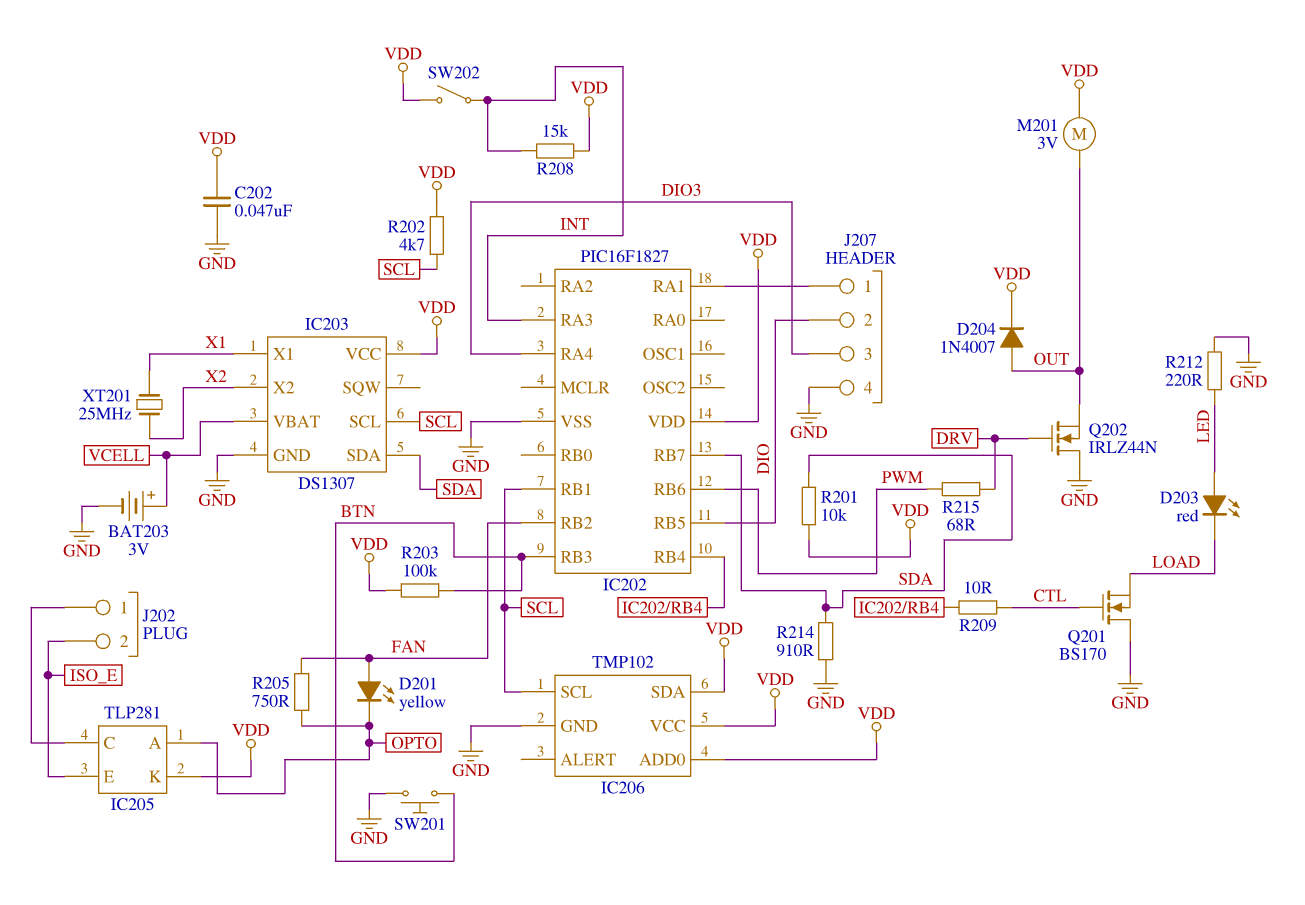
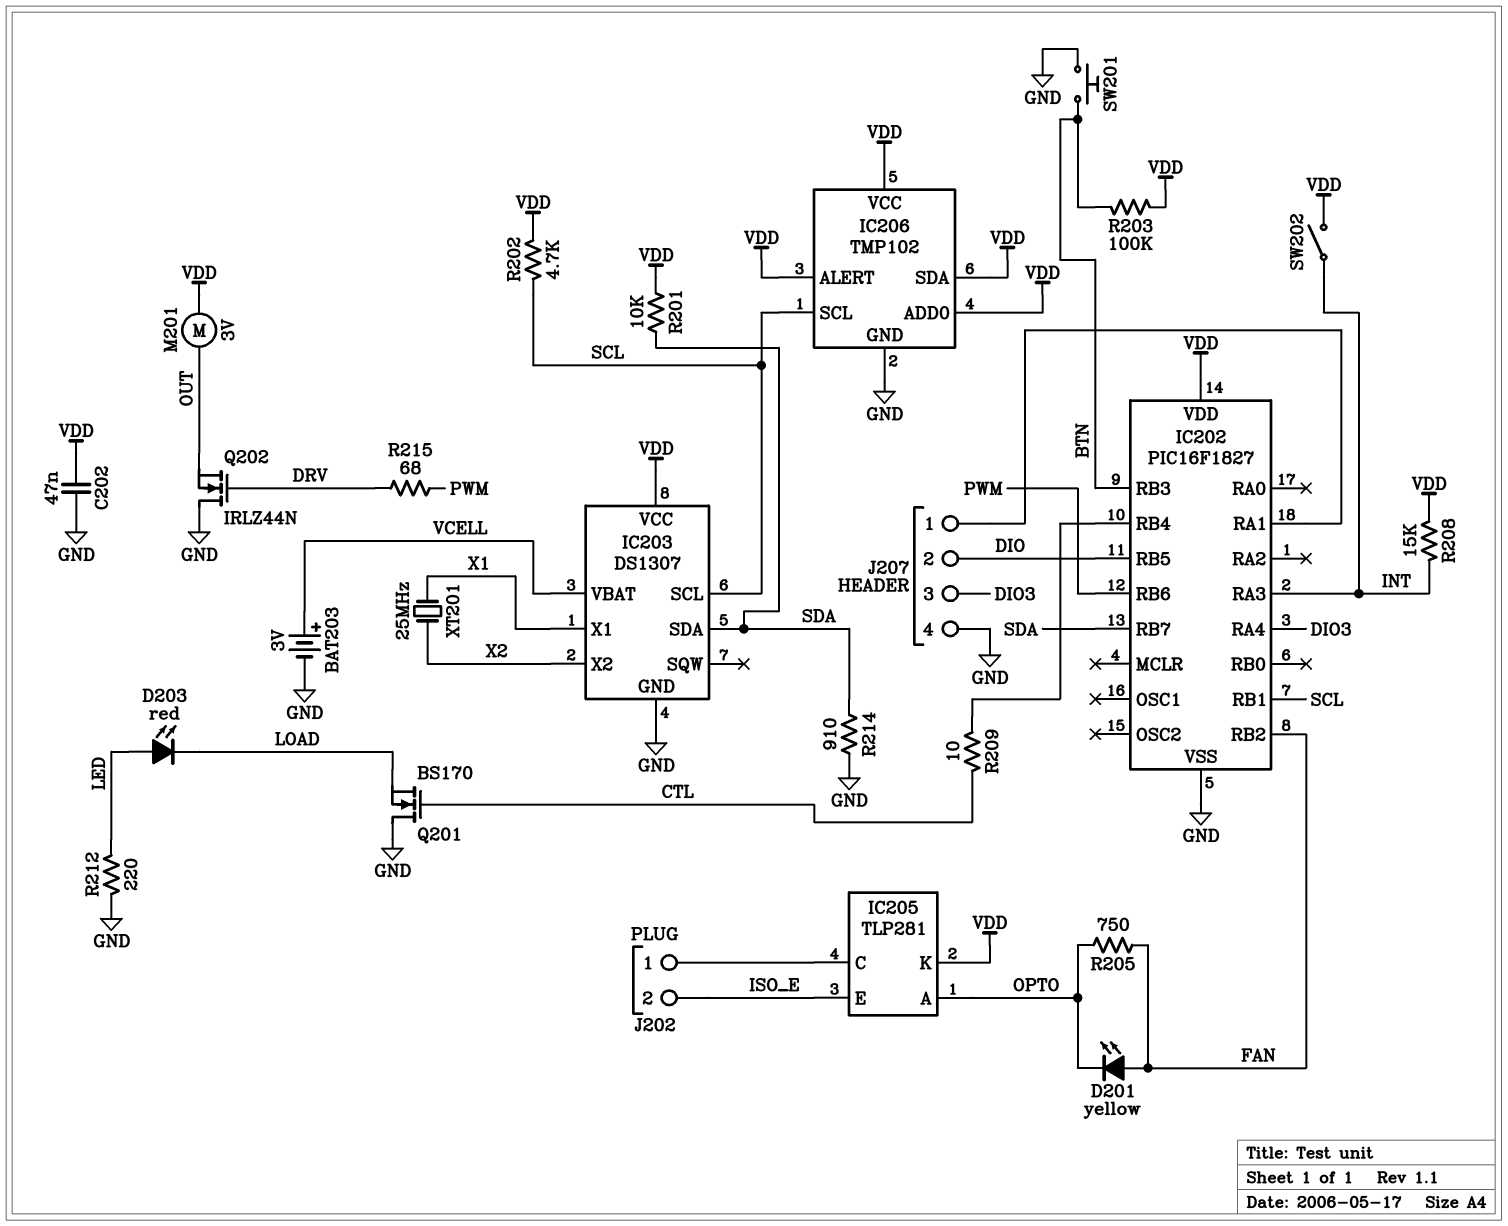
D204: diode 1N4007 (A OUT, K VDD) -> none
IC206 pin ALERT: none -> VDD

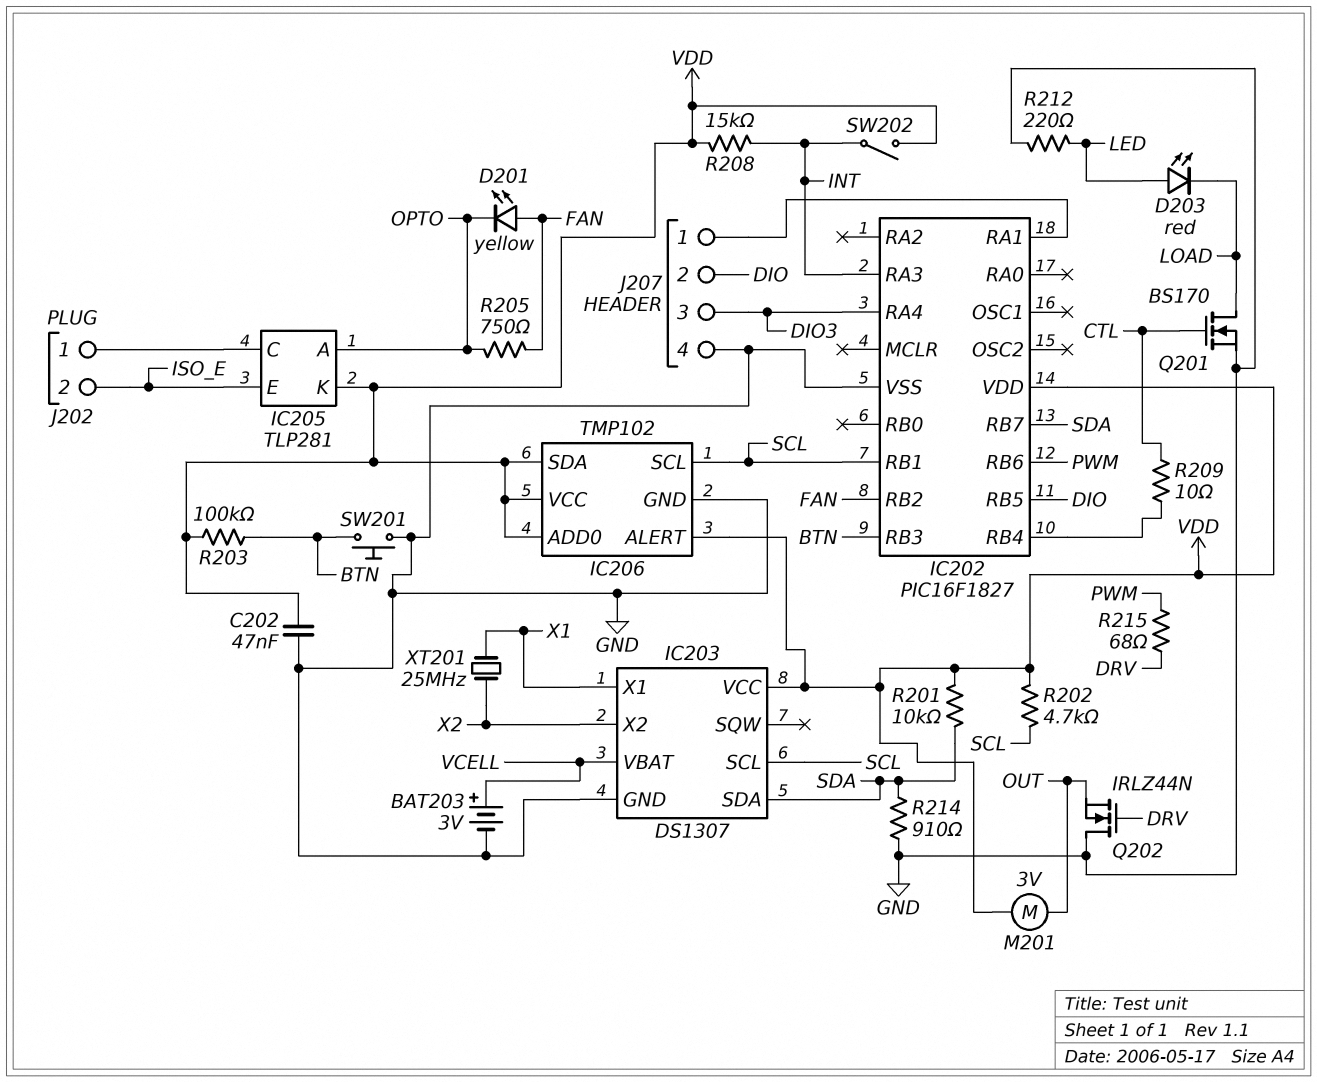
Q201: NMOS BS170 (G CTL, D GND, S LOAD) -> NMOS BS170 (G CTL, D LOAD, S GND)

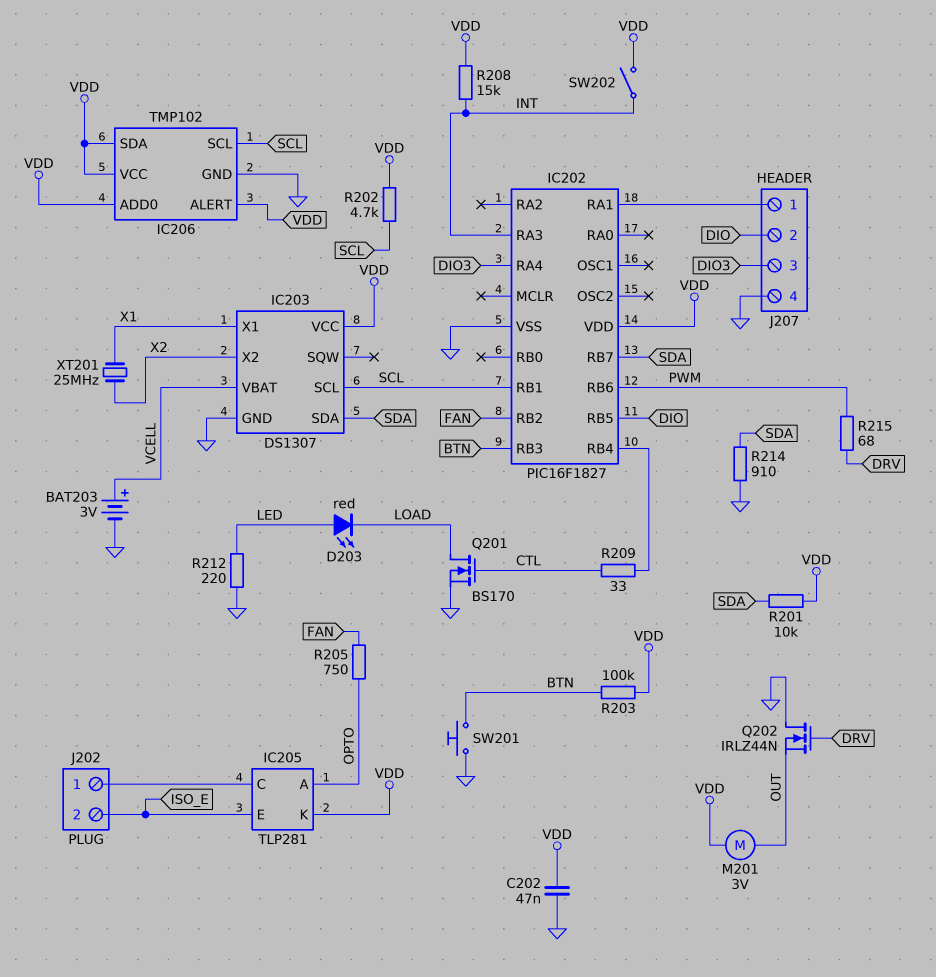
D201: LED yellow (A FAN, K OPTO) -> none
R209: 10 (CTL, IC202/RB4) -> 33 (CTL, IC202/RB4)

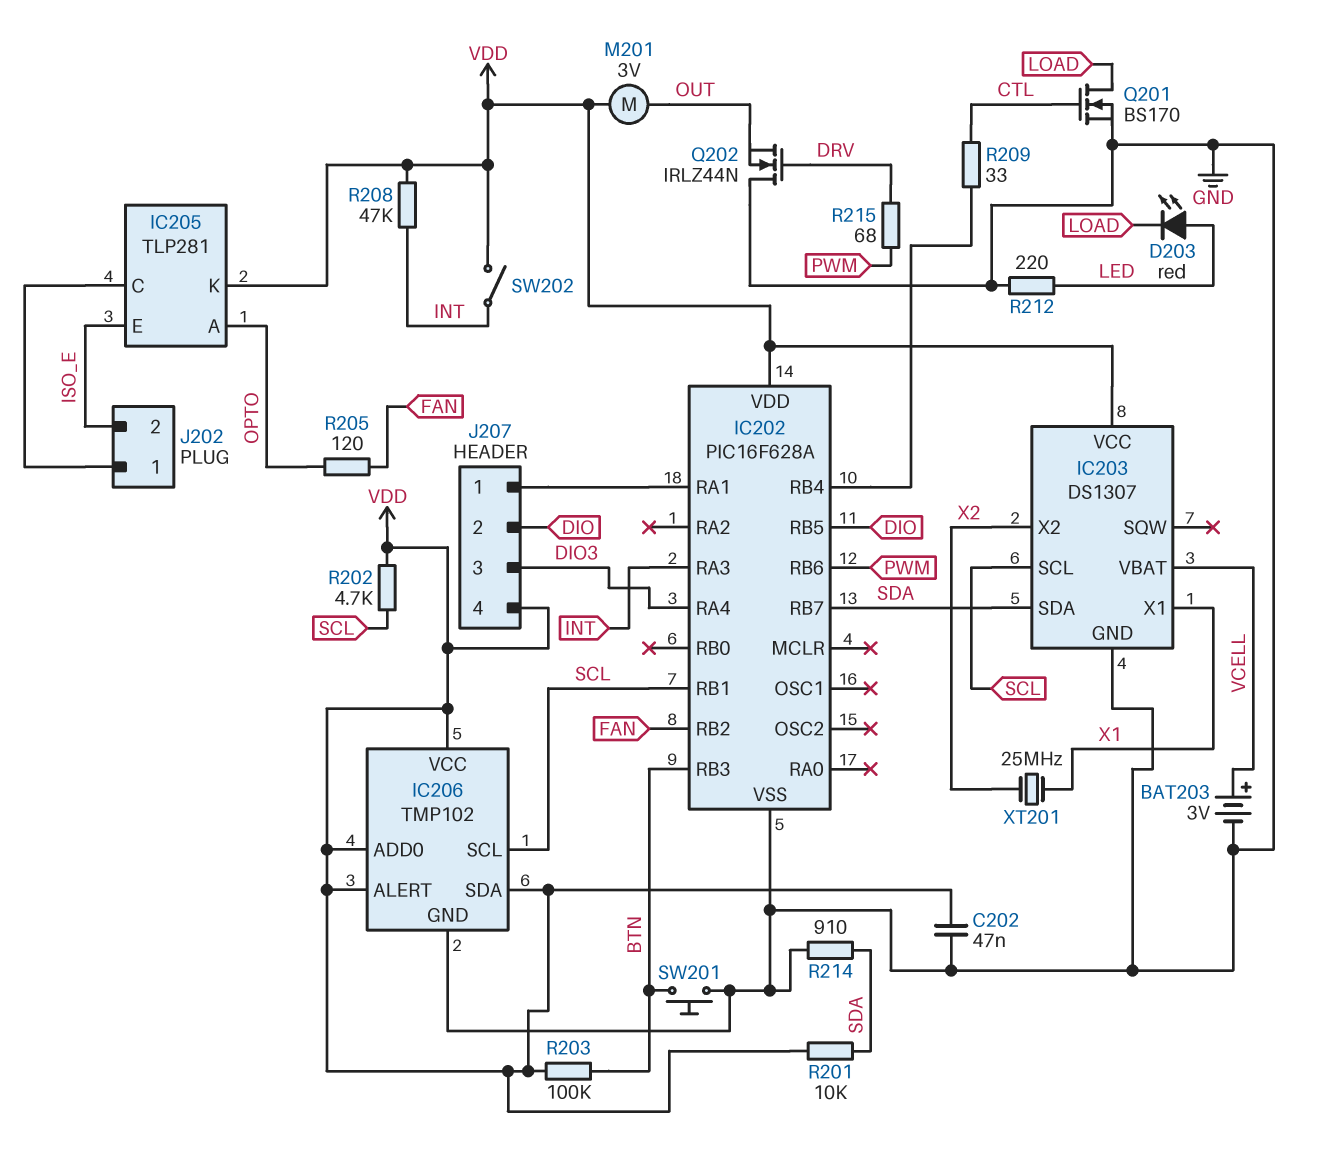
IC202: PIC16F1827 -> PIC16F628A
J207 pin 4: GND -> VDD
R205: 750 (FAN, OPTO) -> 120 (FAN, OPTO)
R208: 15k (INT, VDD) -> 47k (INT, VDD)

